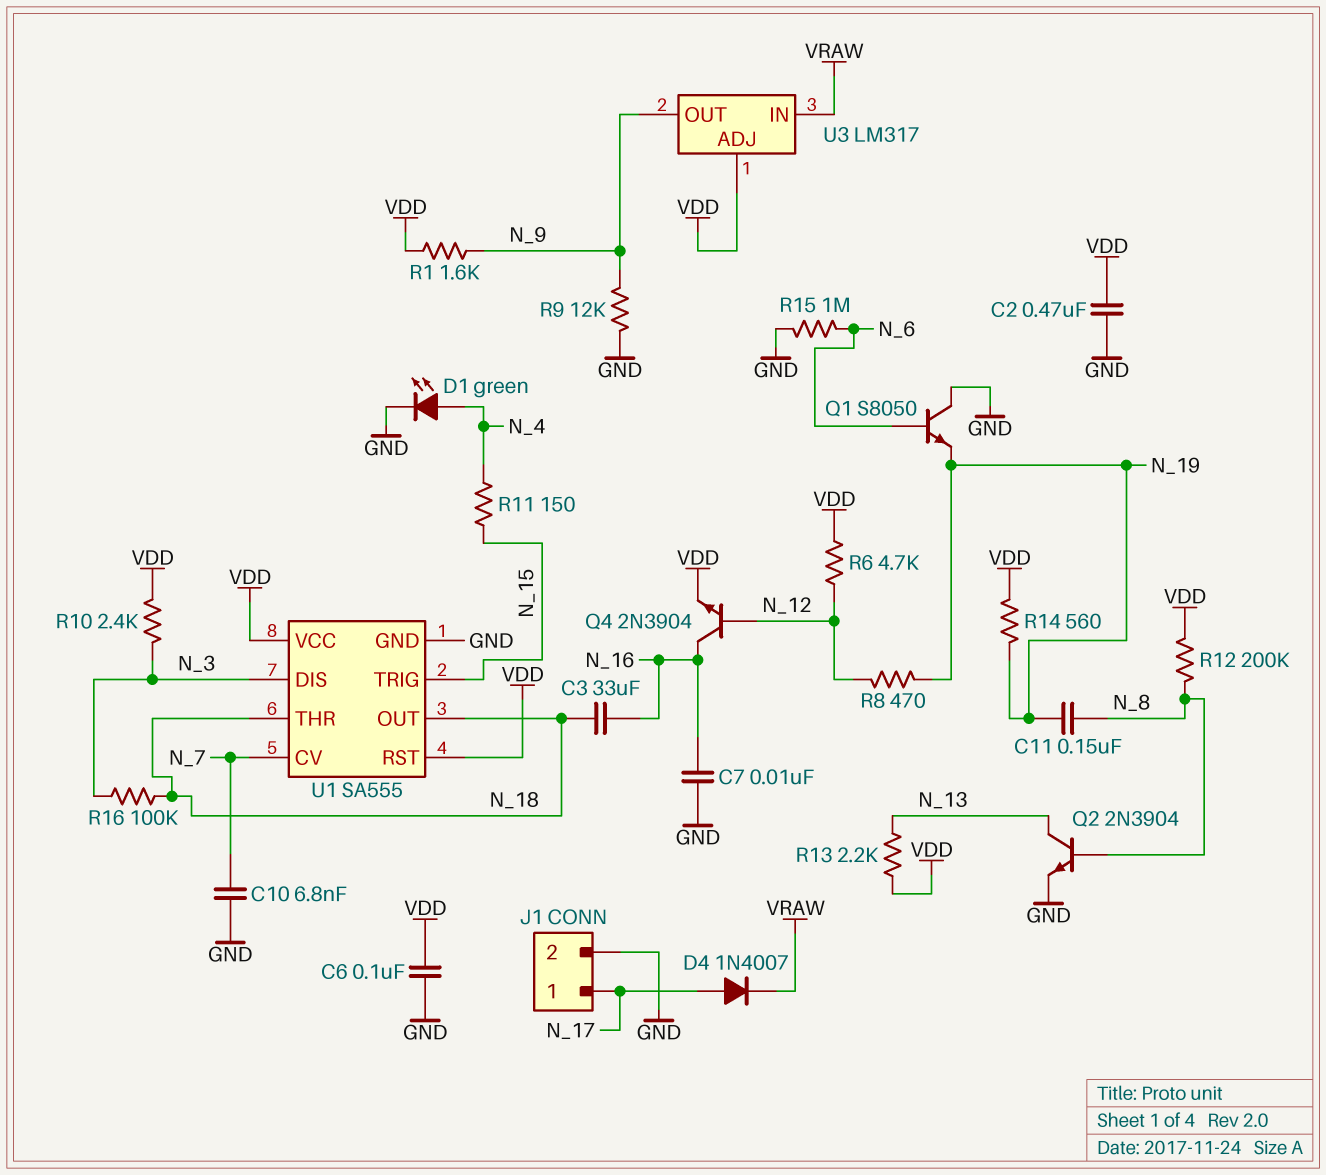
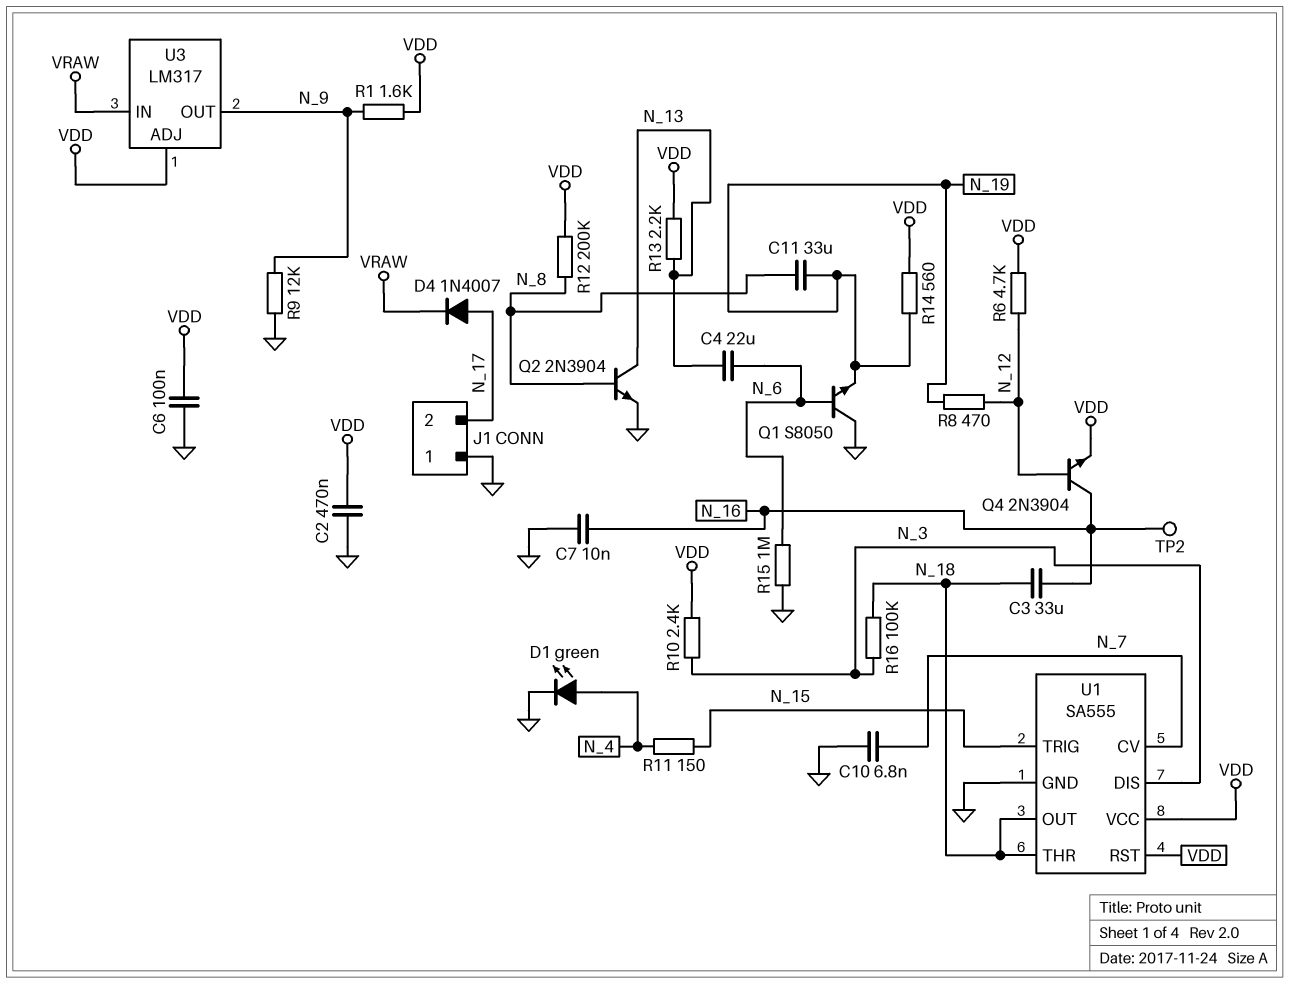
C4: none -> 22uF (N_6, N_13)
C11: 150nF (N_8, N_19) -> 33uF (N_8, N_19)
J1 pin 1: N_17 -> GND
J1 pin 2: GND -> N_17
TP2: none -> test point (N_16)

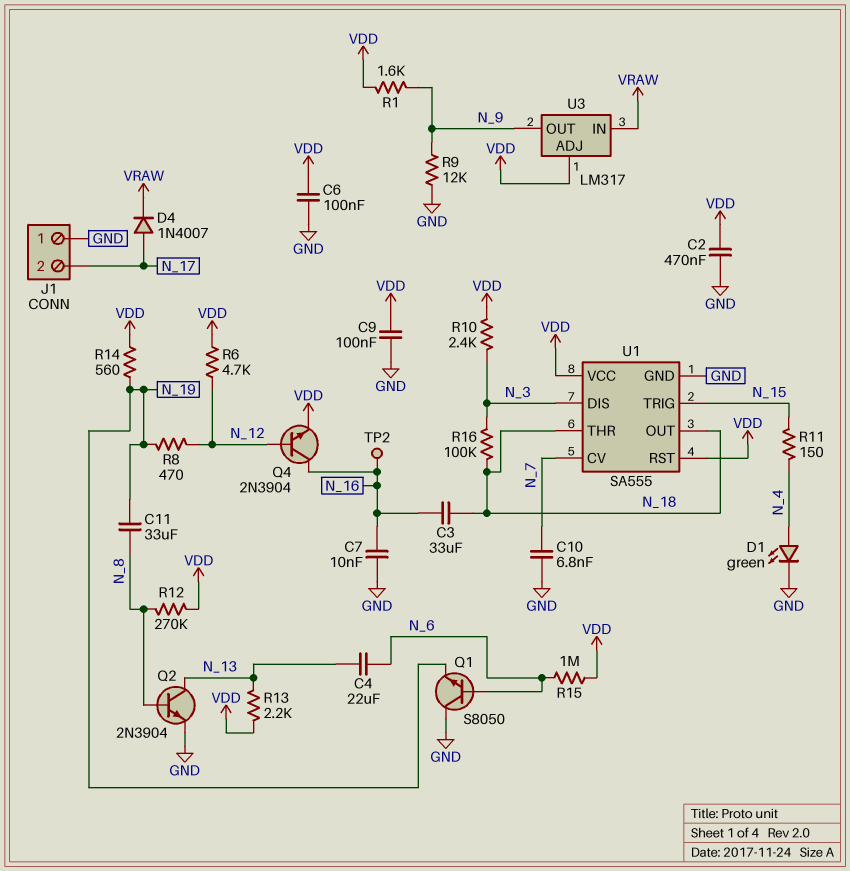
C9: none -> 100nF (GND, VDD)
R12: 200k (N_8, VDD) -> 270k (N_8, VDD)
R15: 1M (GND, N_6) -> 1M (N_6, VDD)

